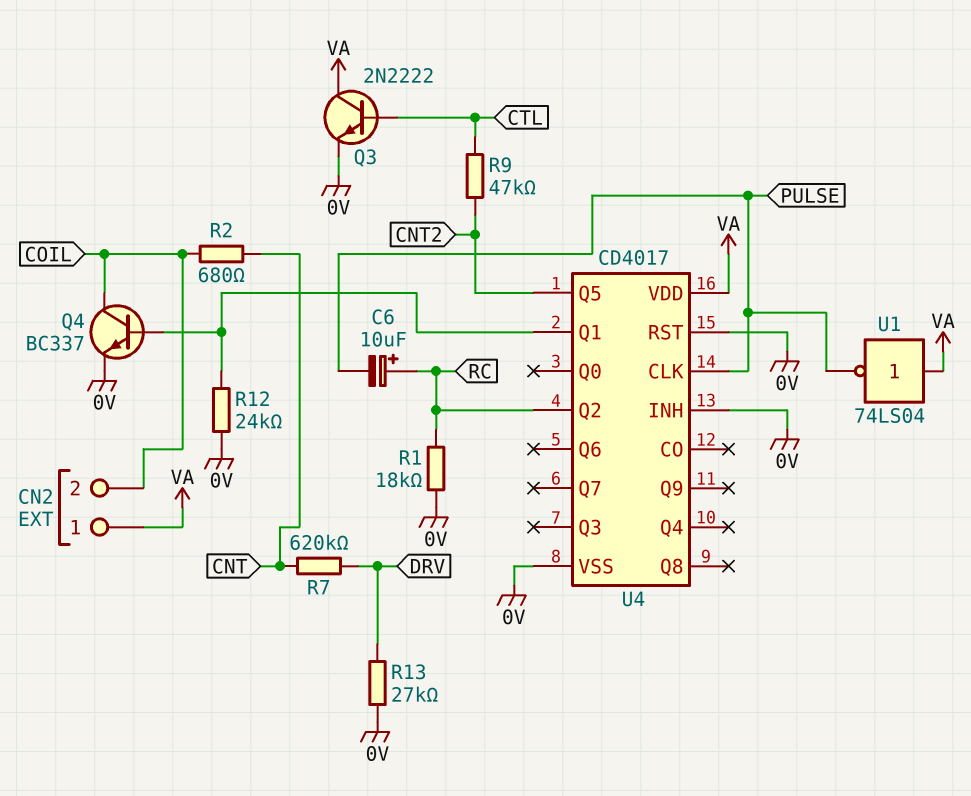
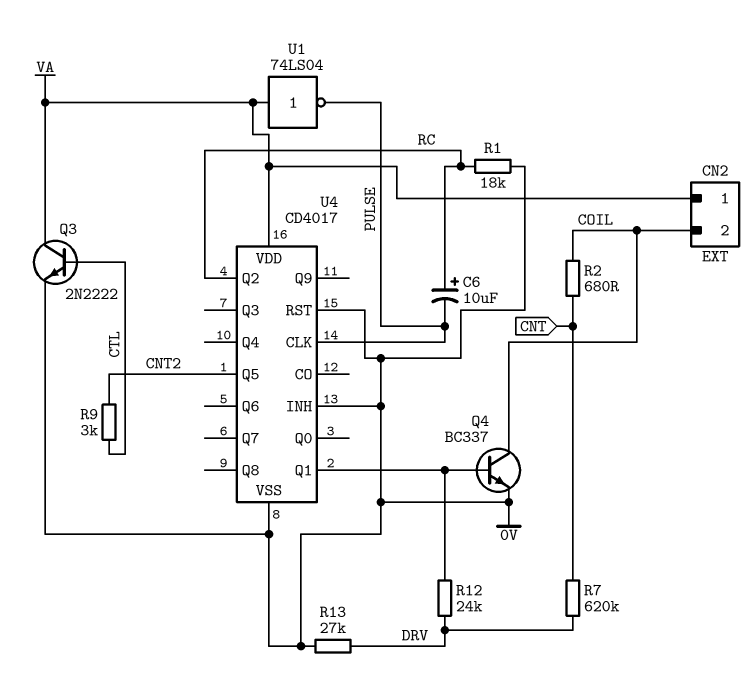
R9: 47k (CNT2, CTL) -> 3k (CNT2, CTL)
R12: 24k (0V, U4/Q1) -> 24k (DRV, U4/Q1)

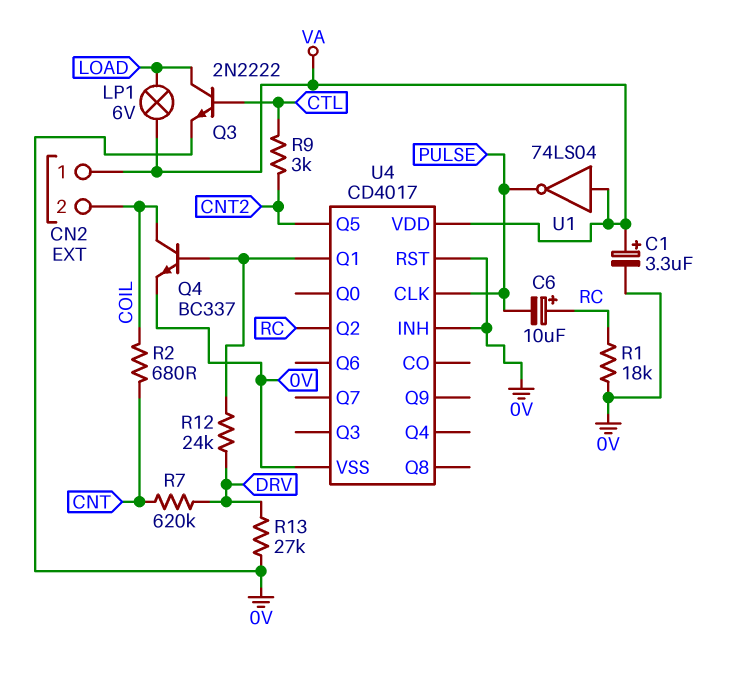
C1: none -> 3.3uF (plus VA, minus 0V)
LP1: none -> lamp 6V (LOAD, VA)
Q3: NPN 2N2222 (B CTL, C VA, E 0V) -> NPN 2N2222 (B CTL, C LOAD, E 0V)

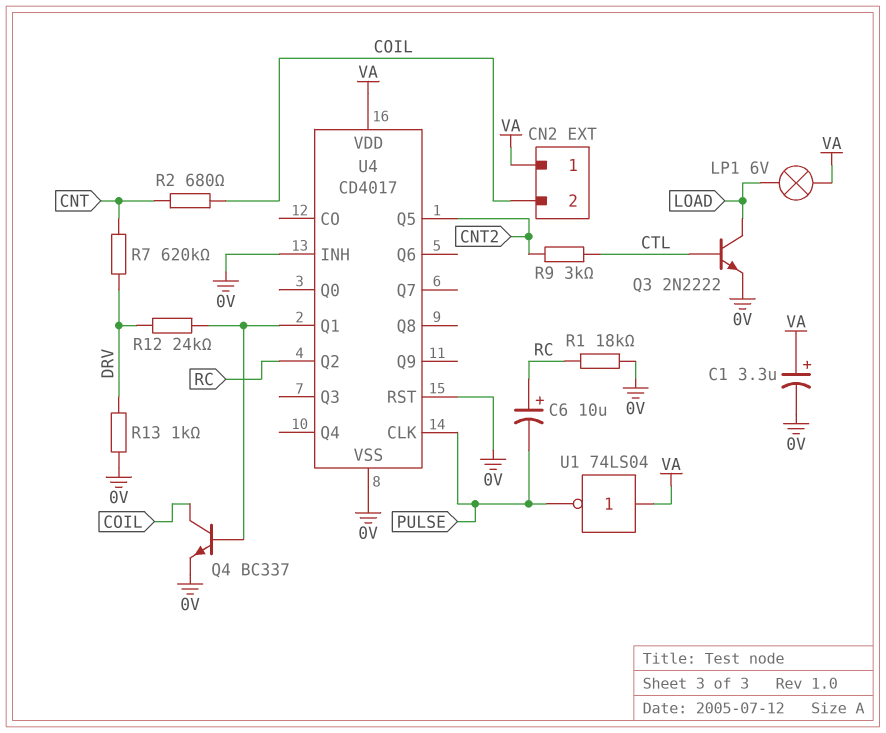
R13: 27k (0V, DRV) -> 1k (0V, DRV)

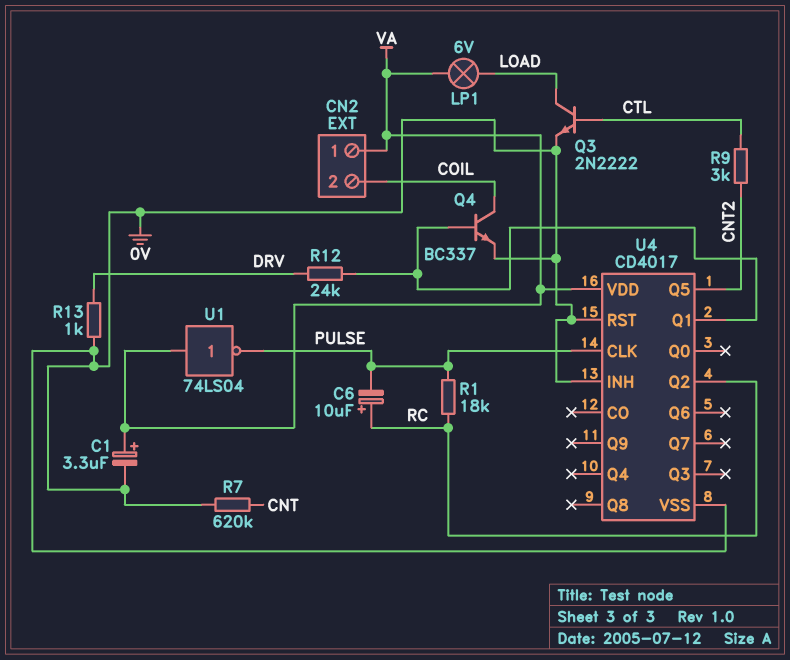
R1: 18k (0V, RC) -> 18k (PULSE, RC)
R2: 680 (CNT, COIL) -> none
R7: 620k (CNT, DRV) -> 620k (0V, CNT)

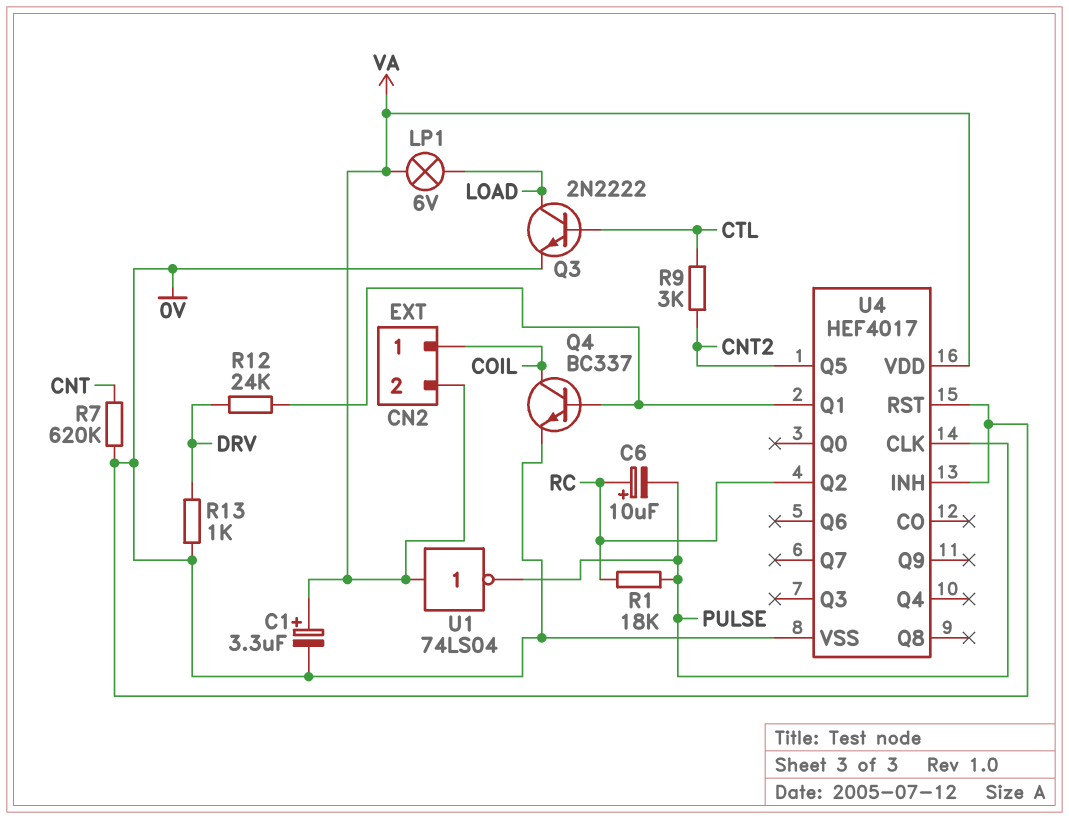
CN2 pin 1: VA -> COIL
CN2 pin 2: COIL -> VA
U4: CD4017 -> HEF4017

